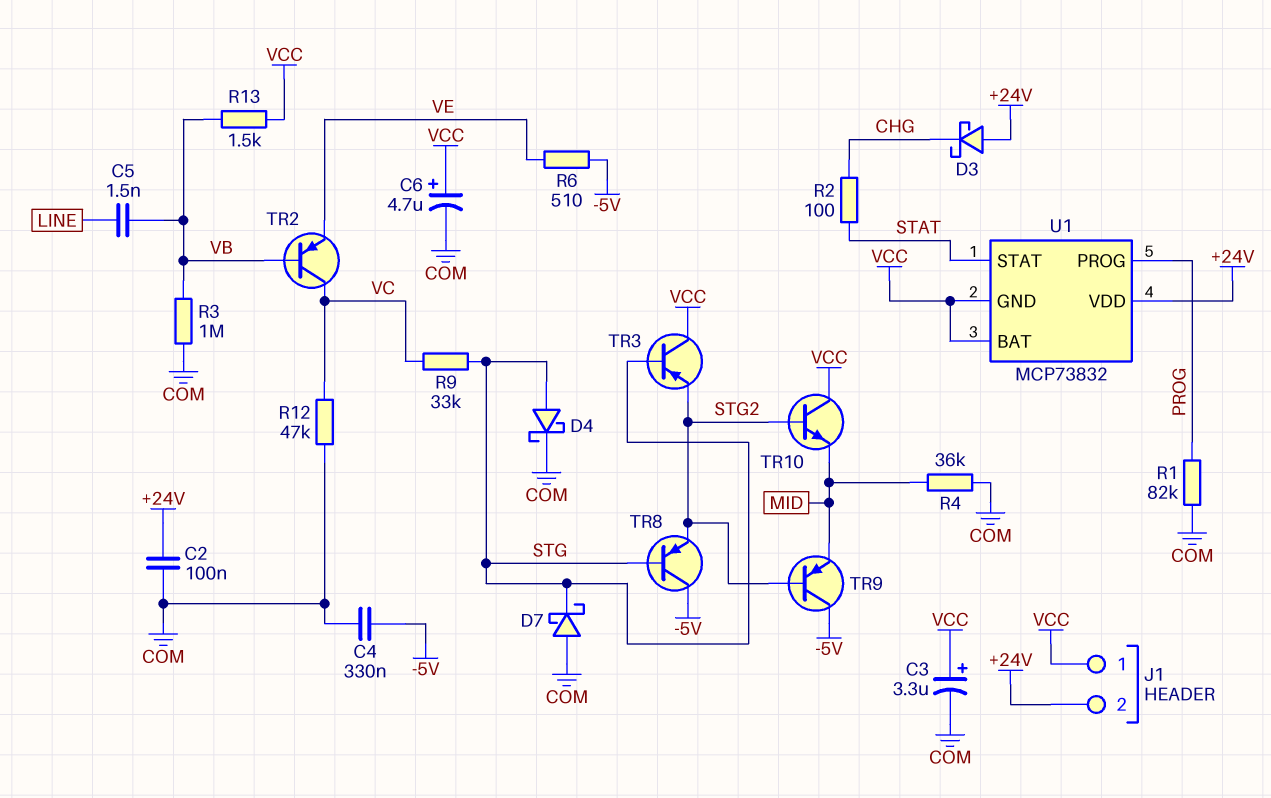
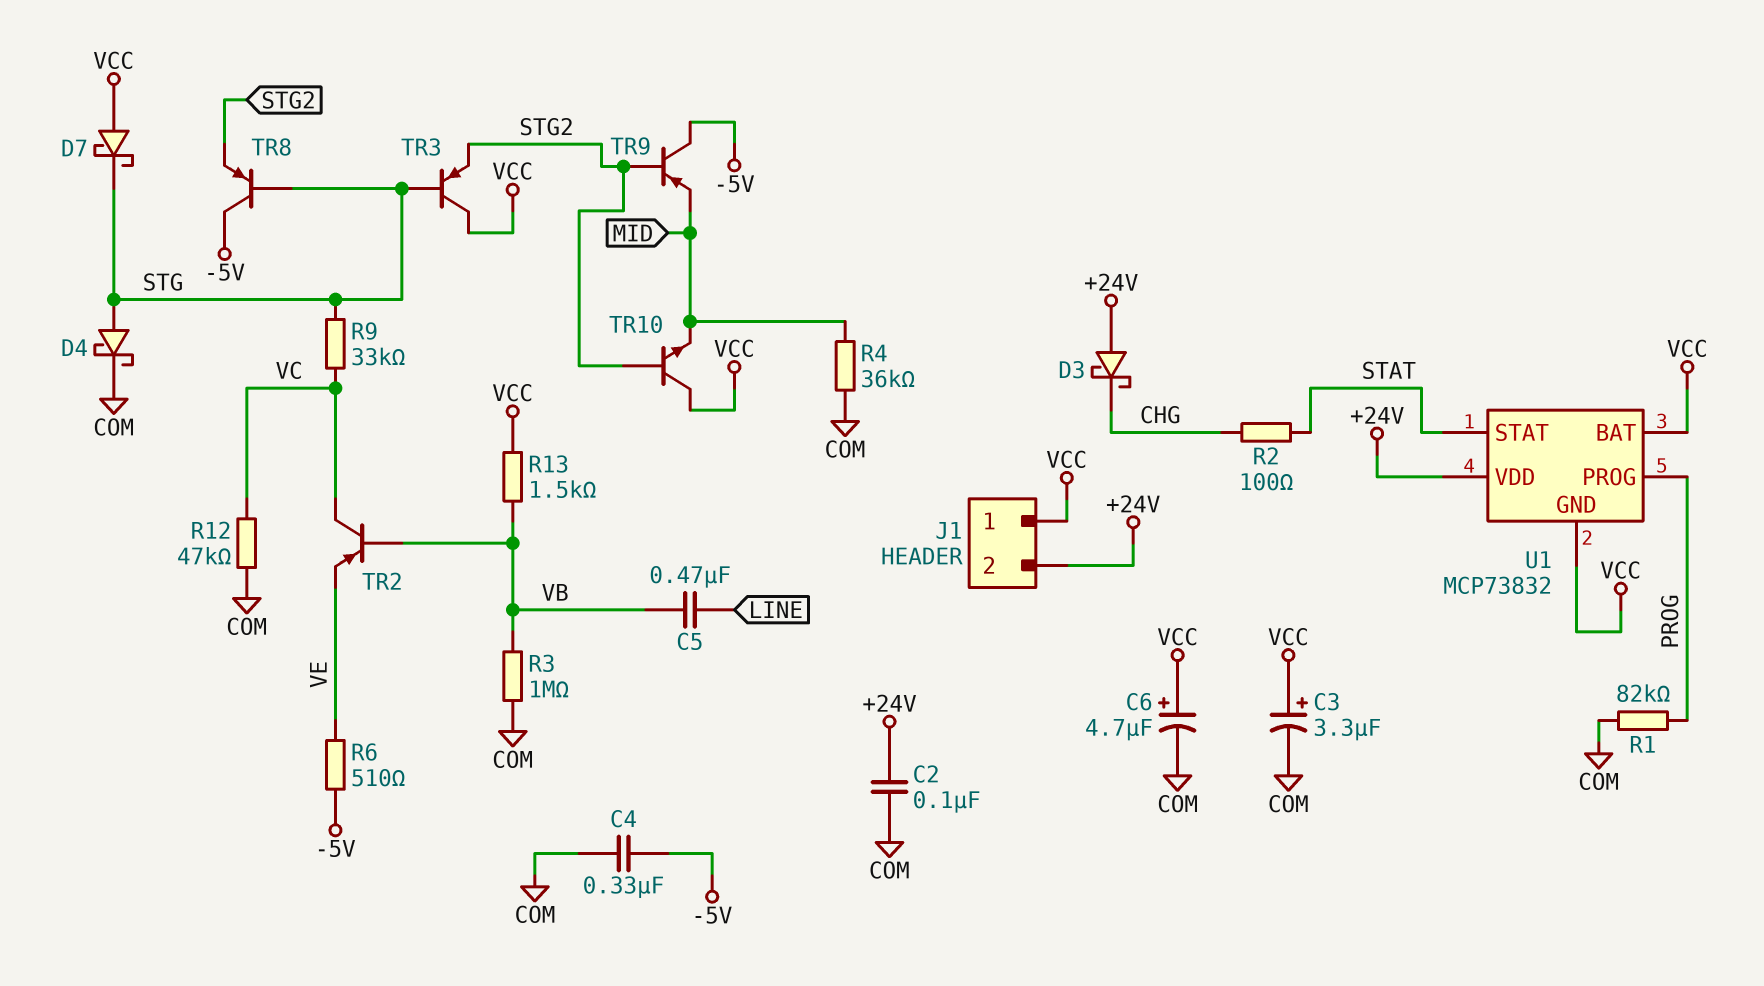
C5: 1.5nF (LINE, VB) -> 470nF (LINE, VB)
D7: schottky (A COM, K STG) -> schottky (A VCC, K STG)

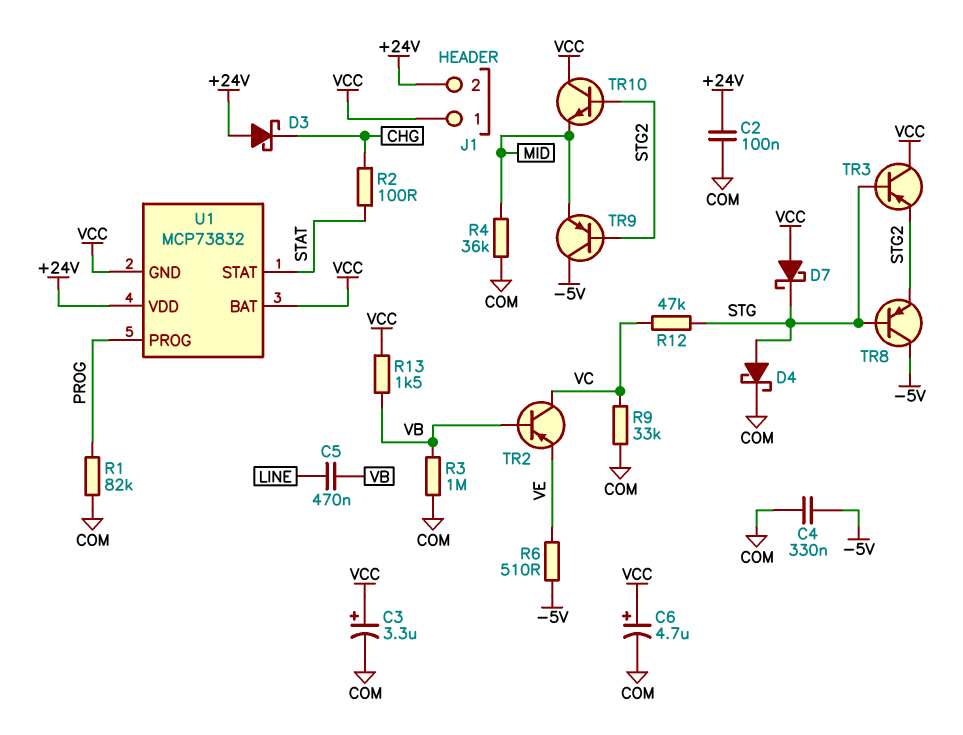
R9: 33k (STG, VC) -> 33k (COM, VC)
R12: 47k (COM, VC) -> 47k (STG, VC)

